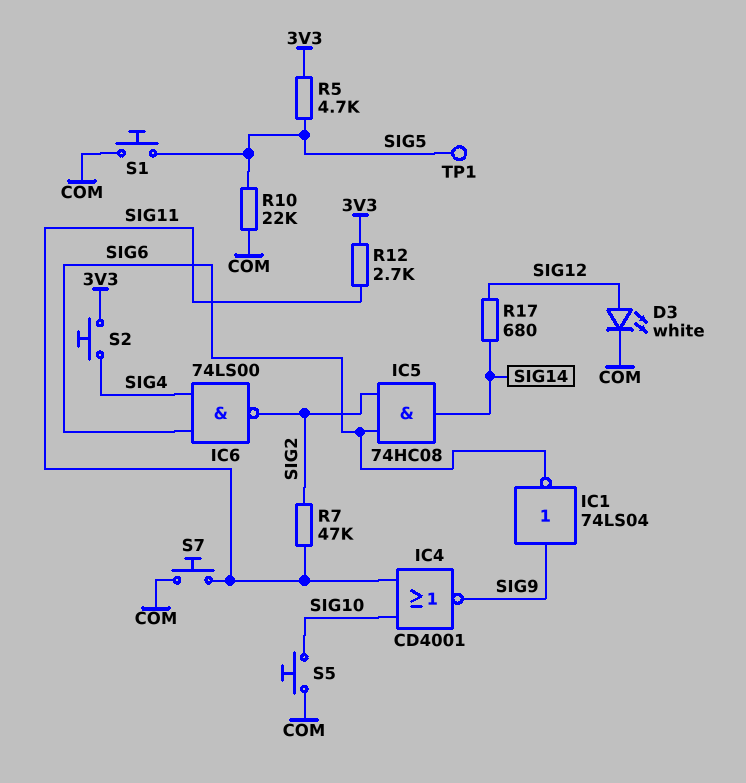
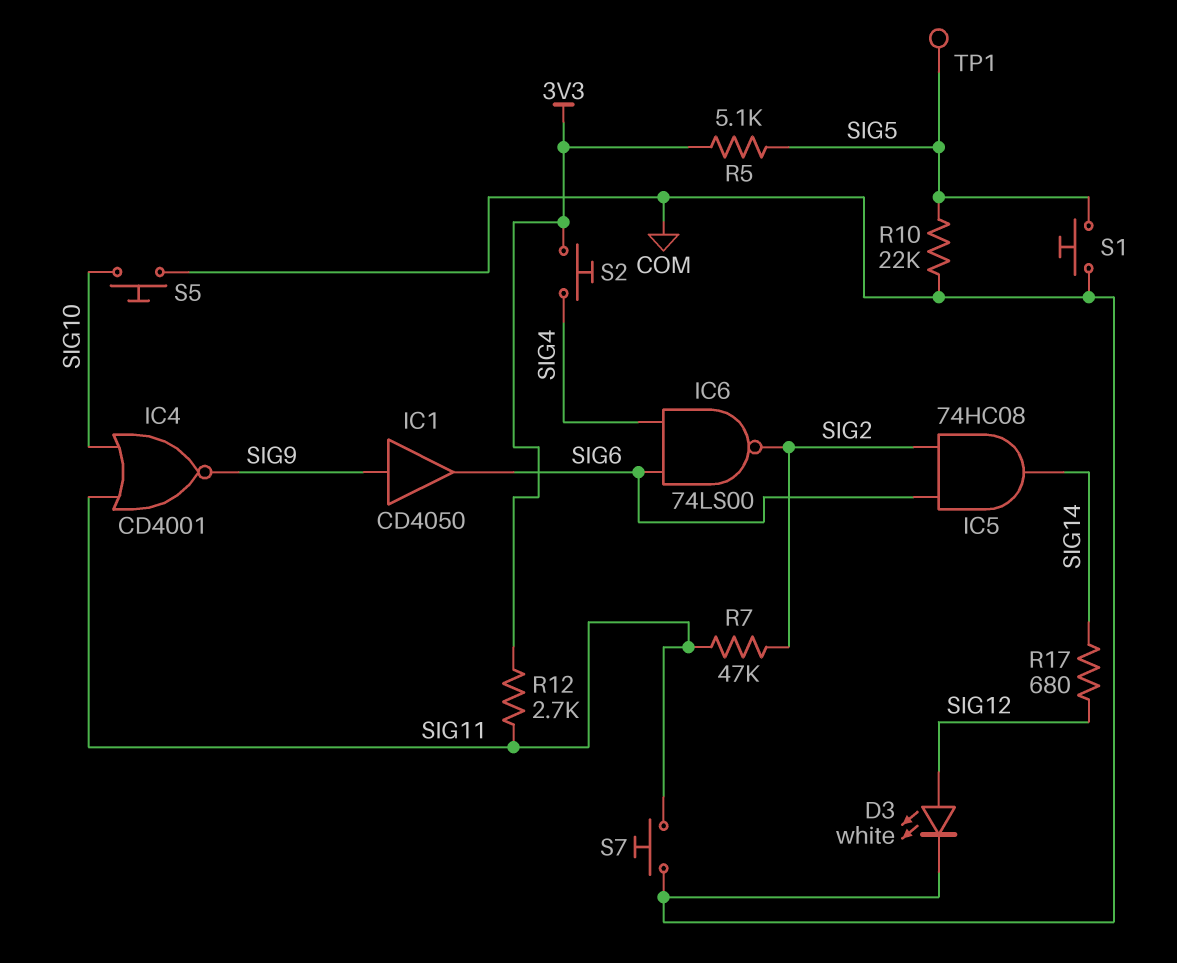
IC1: NOT 74LS04 (in SIG9, out SIG6) -> buffer CD4050 (in SIG9, out SIG6)
R5: 4.7k (3V3, SIG5) -> 5.1k (3V3, SIG5)

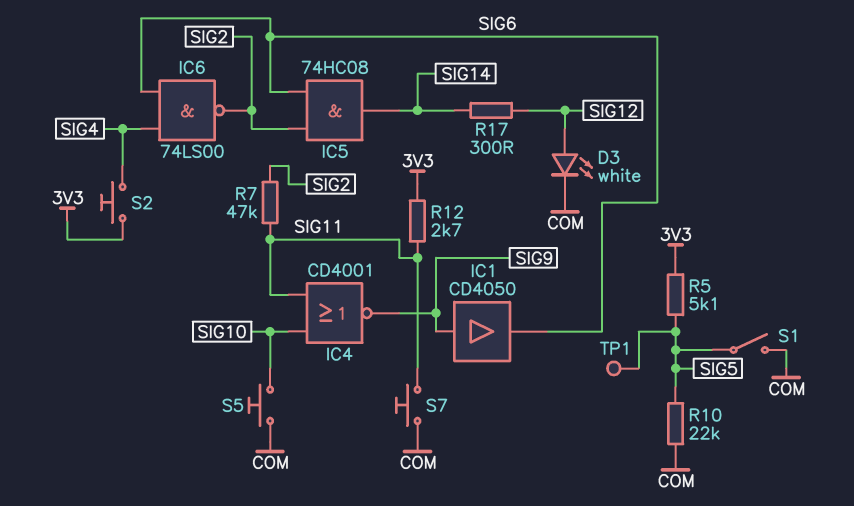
R17: 680 (SIG12, SIG14) -> 300 (SIG12, SIG14)
S1: button (COM, SIG5) -> switch (COM, SIG5)

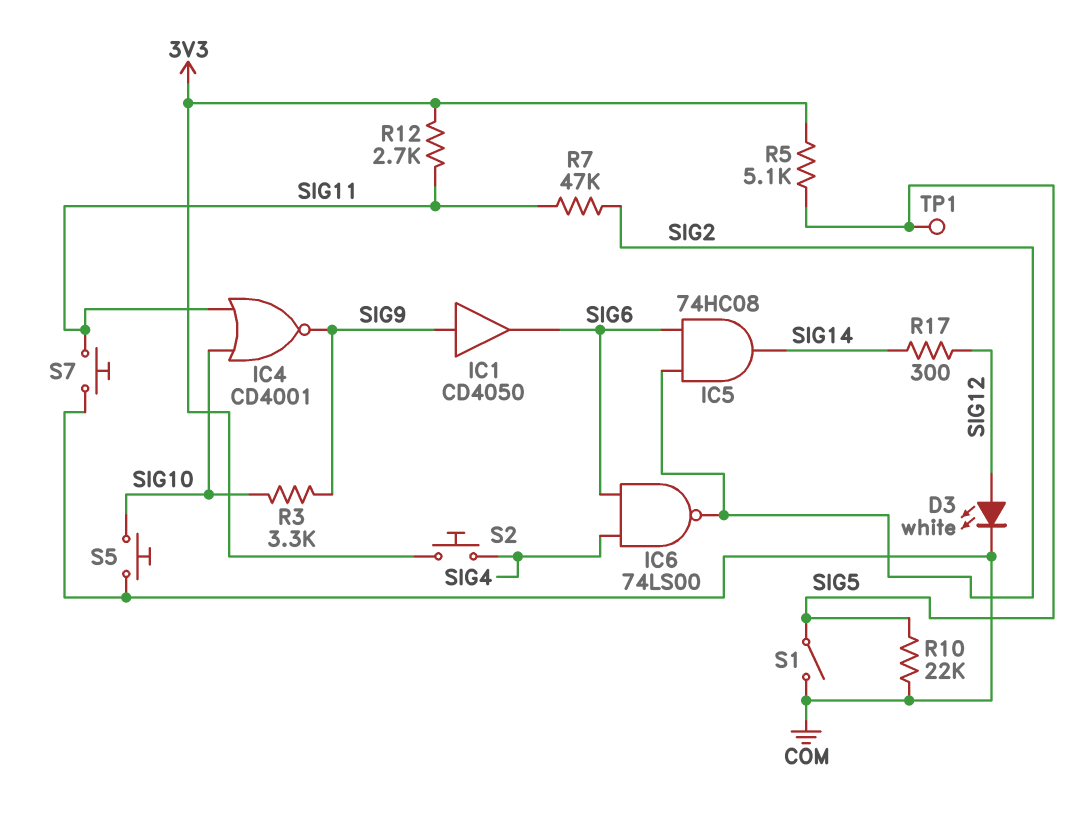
R3: none -> 3.3k (SIG9, SIG10)

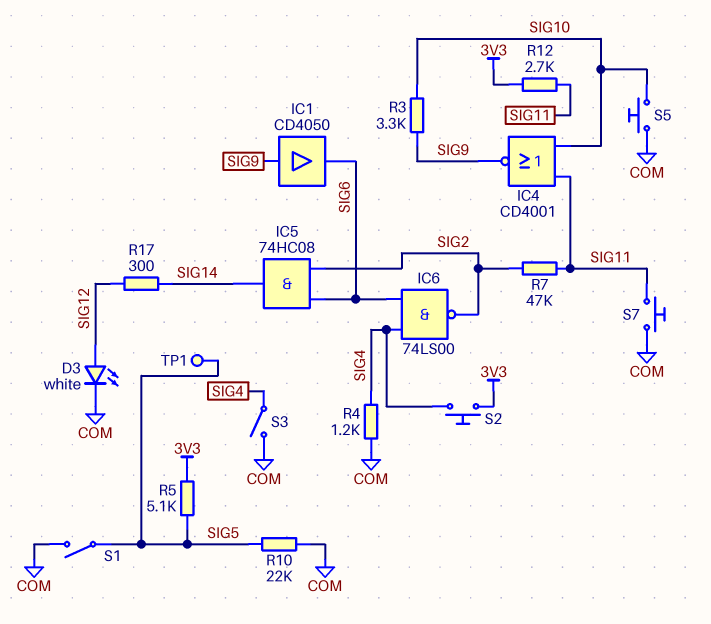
R4: none -> 1.2k (COM, SIG4)
S3: none -> switch (COM, SIG4)

